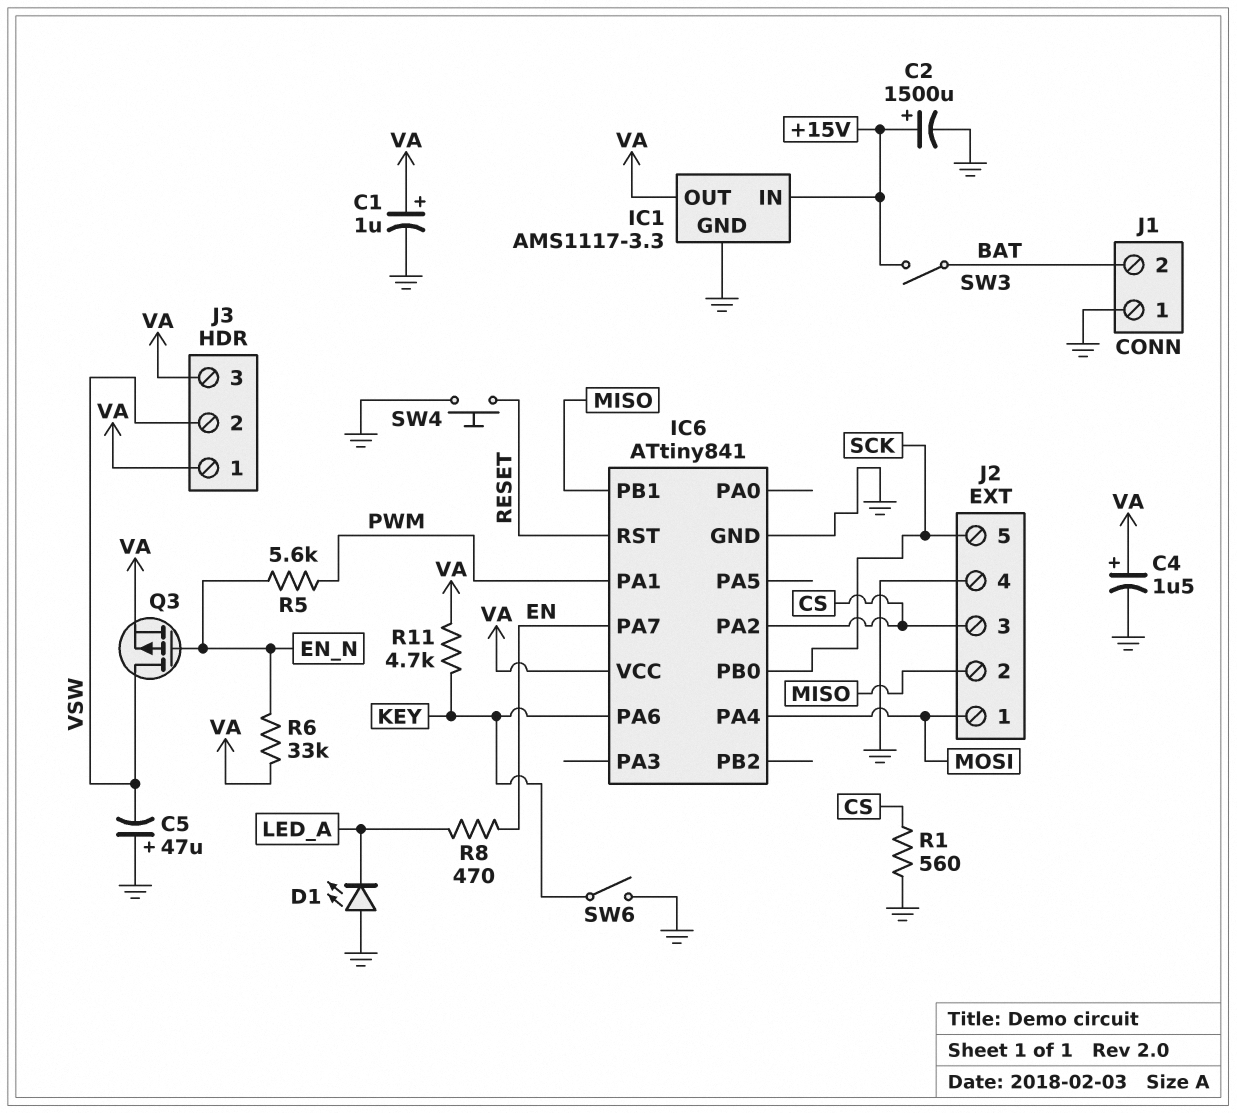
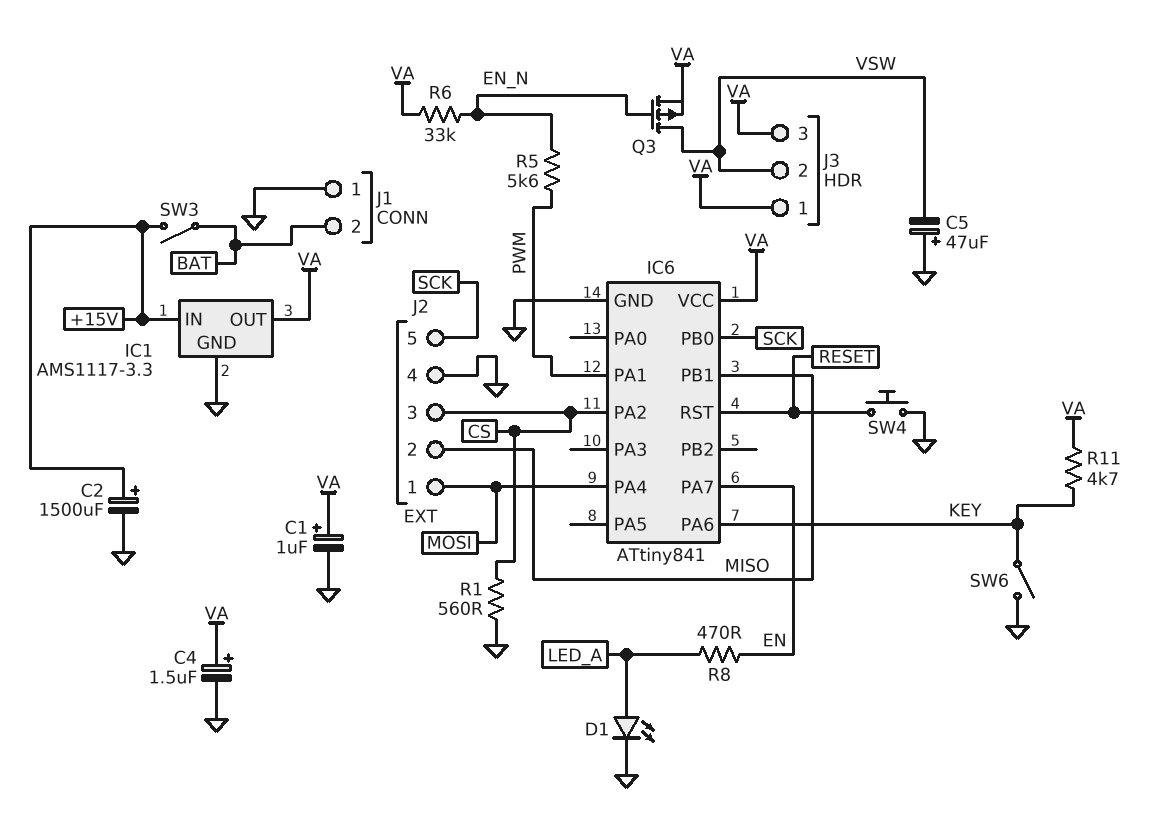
D1: LED (A GND, K LED_A) -> LED (A LED_A, K GND)

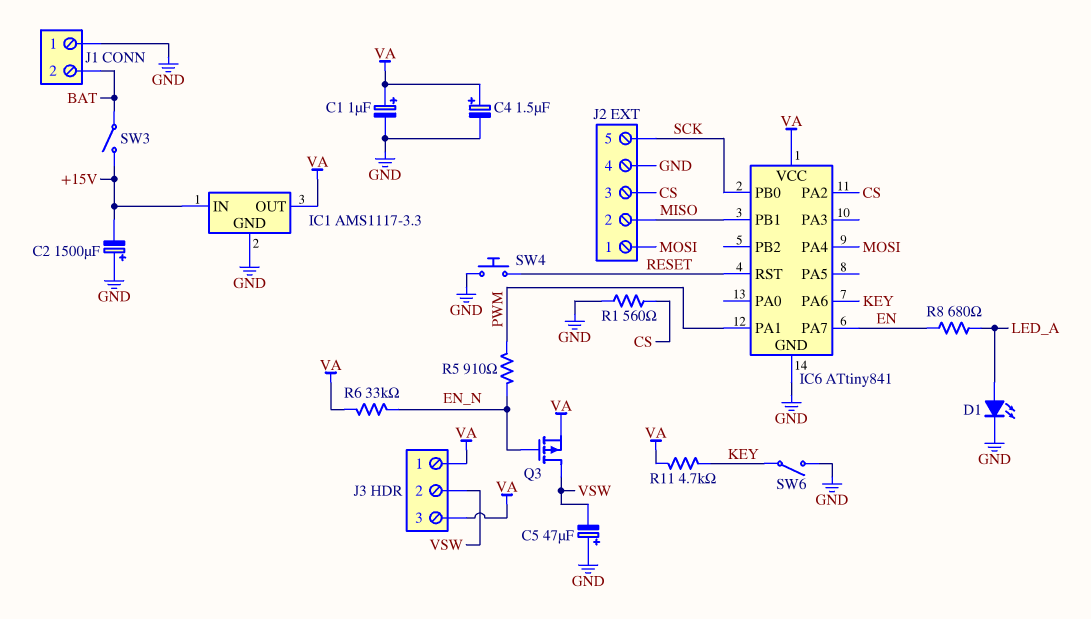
C2: 1500uF (plus +15V, minus GND) -> 1500uF (plus GND, minus +15V)
R5: 5.6k (EN_N, PWM) -> 910 (EN_N, PWM)
R8: 470 (EN, LED_A) -> 680 (EN, LED_A)

